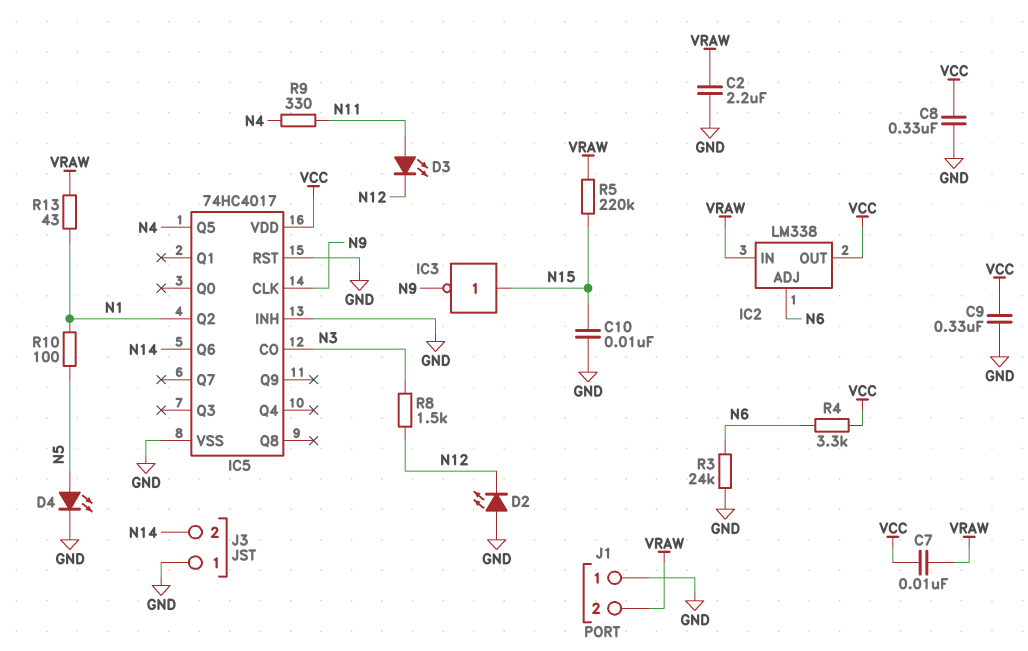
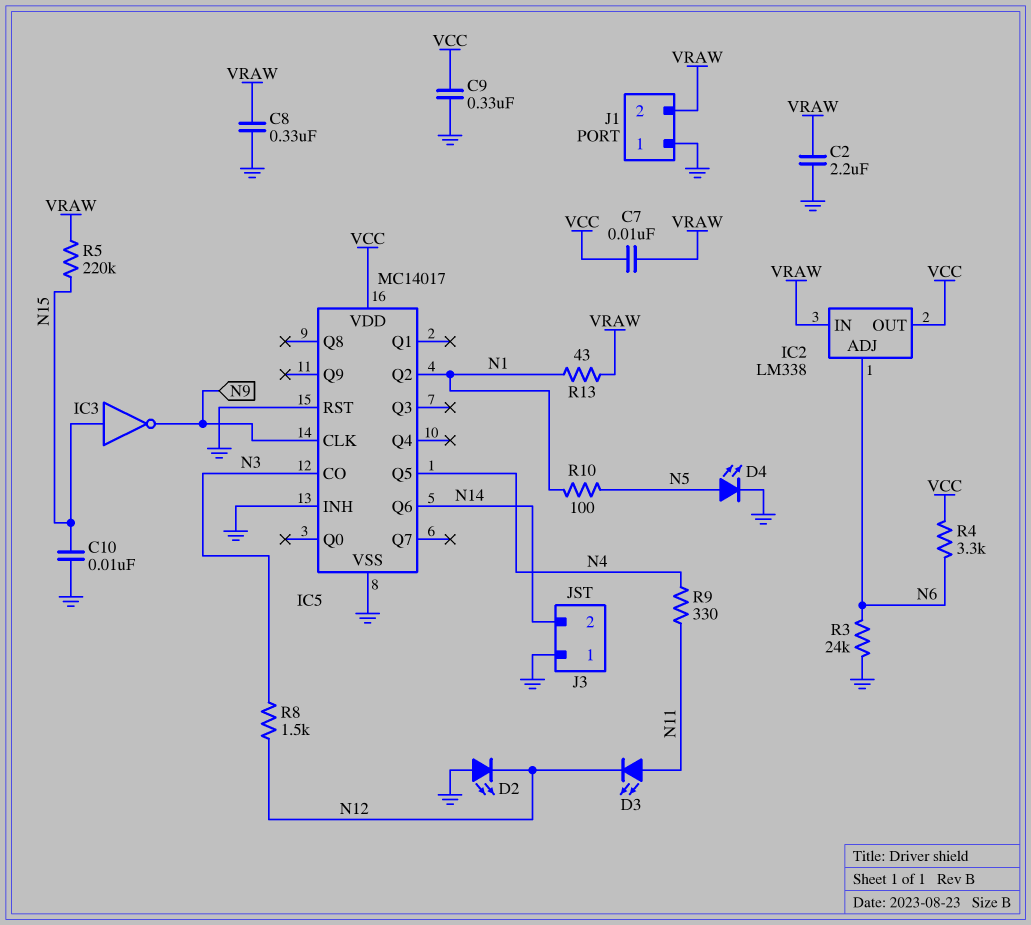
C8: 330nF (GND, VCC) -> 330nF (GND, VRAW)
IC5: 74HC4017 -> MC14017

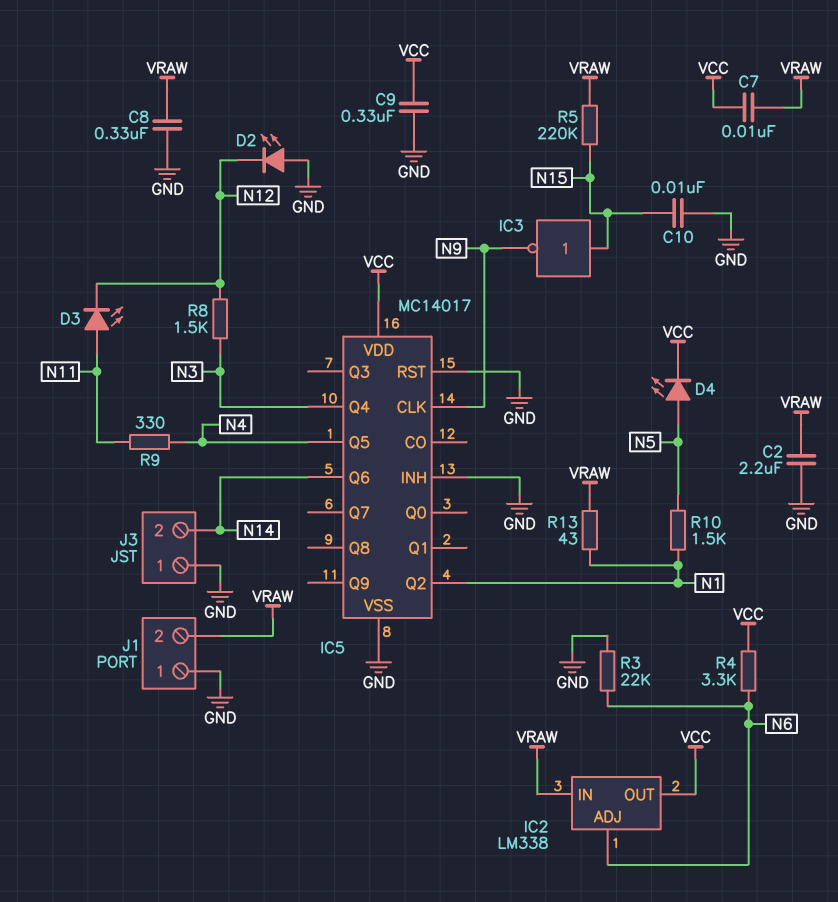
D4: LED (A N5, K GND) -> LED (A N5, K VCC)
IC5 pin CO: N3 -> none
IC5 pin Q4: none -> N3
R3: 24k (GND, N6) -> 22k (GND, N6)
R10: 100 (N1, N5) -> 1.5k (N1, N5)

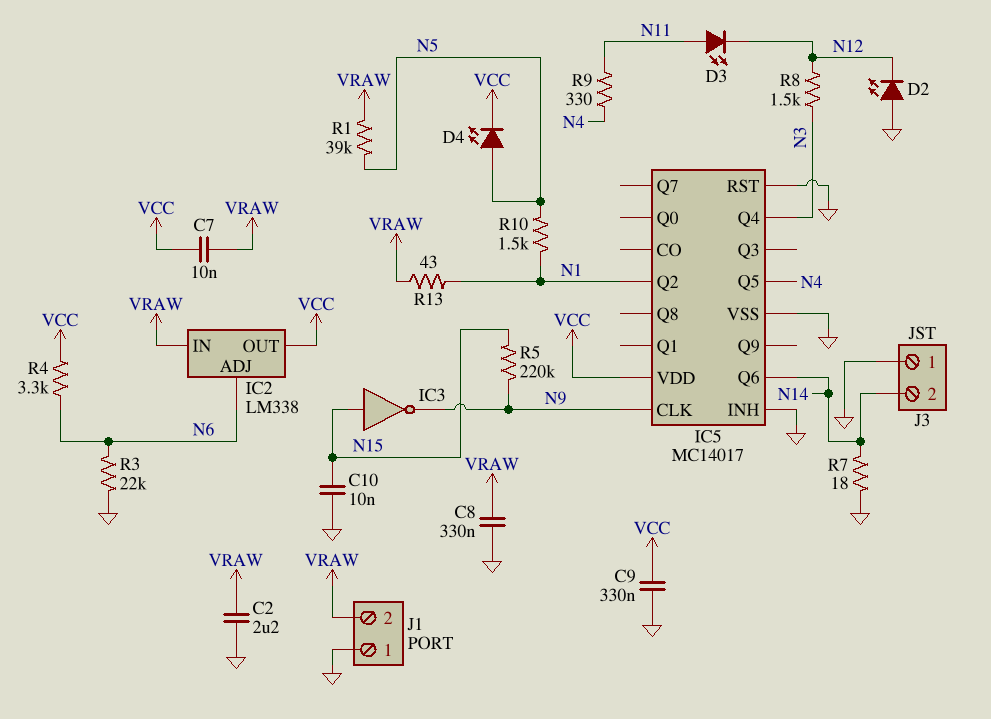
R1: none -> 39k (N5, VRAW)
R5: 220k (N15, VRAW) -> 220k (N9, N15)
R7: none -> 18 (GND, N14)

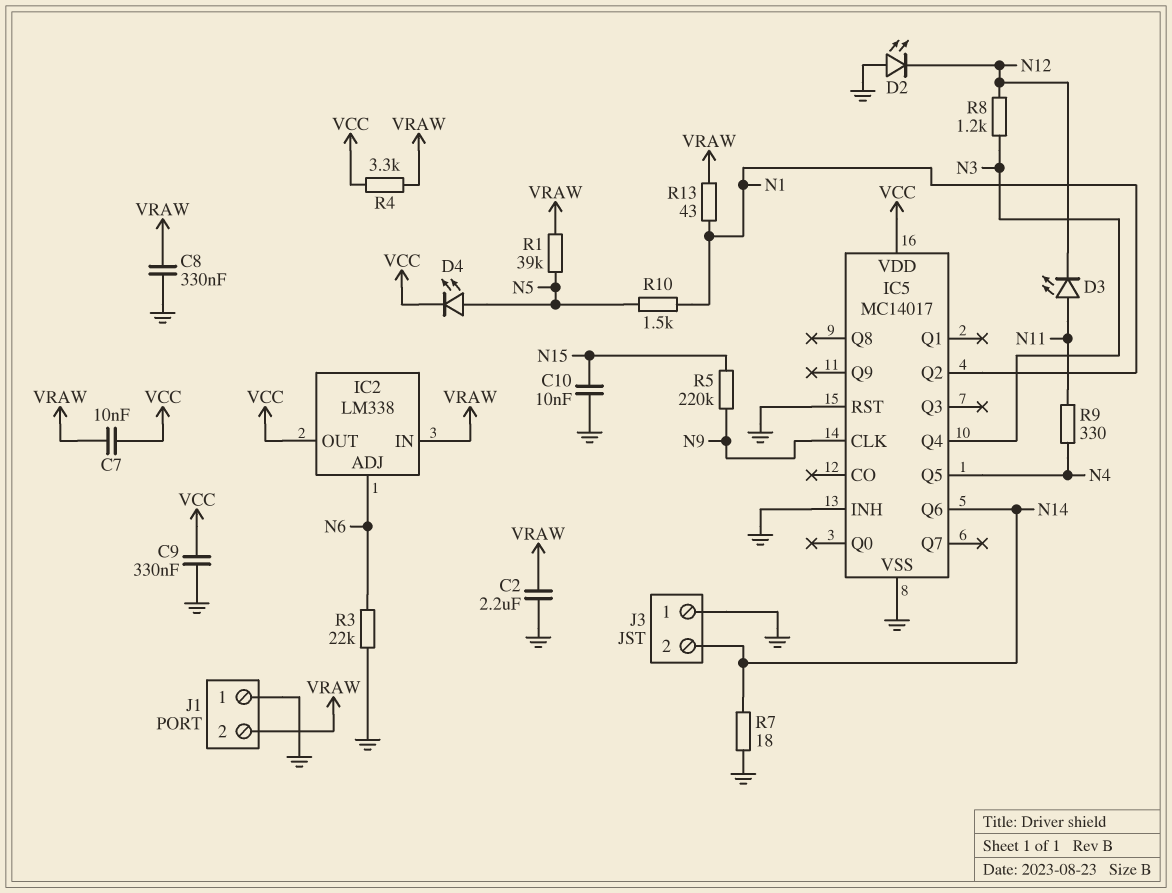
IC3: NOT (in N15, out N9) -> none
R4: 3.3k (N6, VCC) -> 3.3k (VCC, VRAW)
R8: 1.5k (N3, N12) -> 1.2k (N3, N12)

